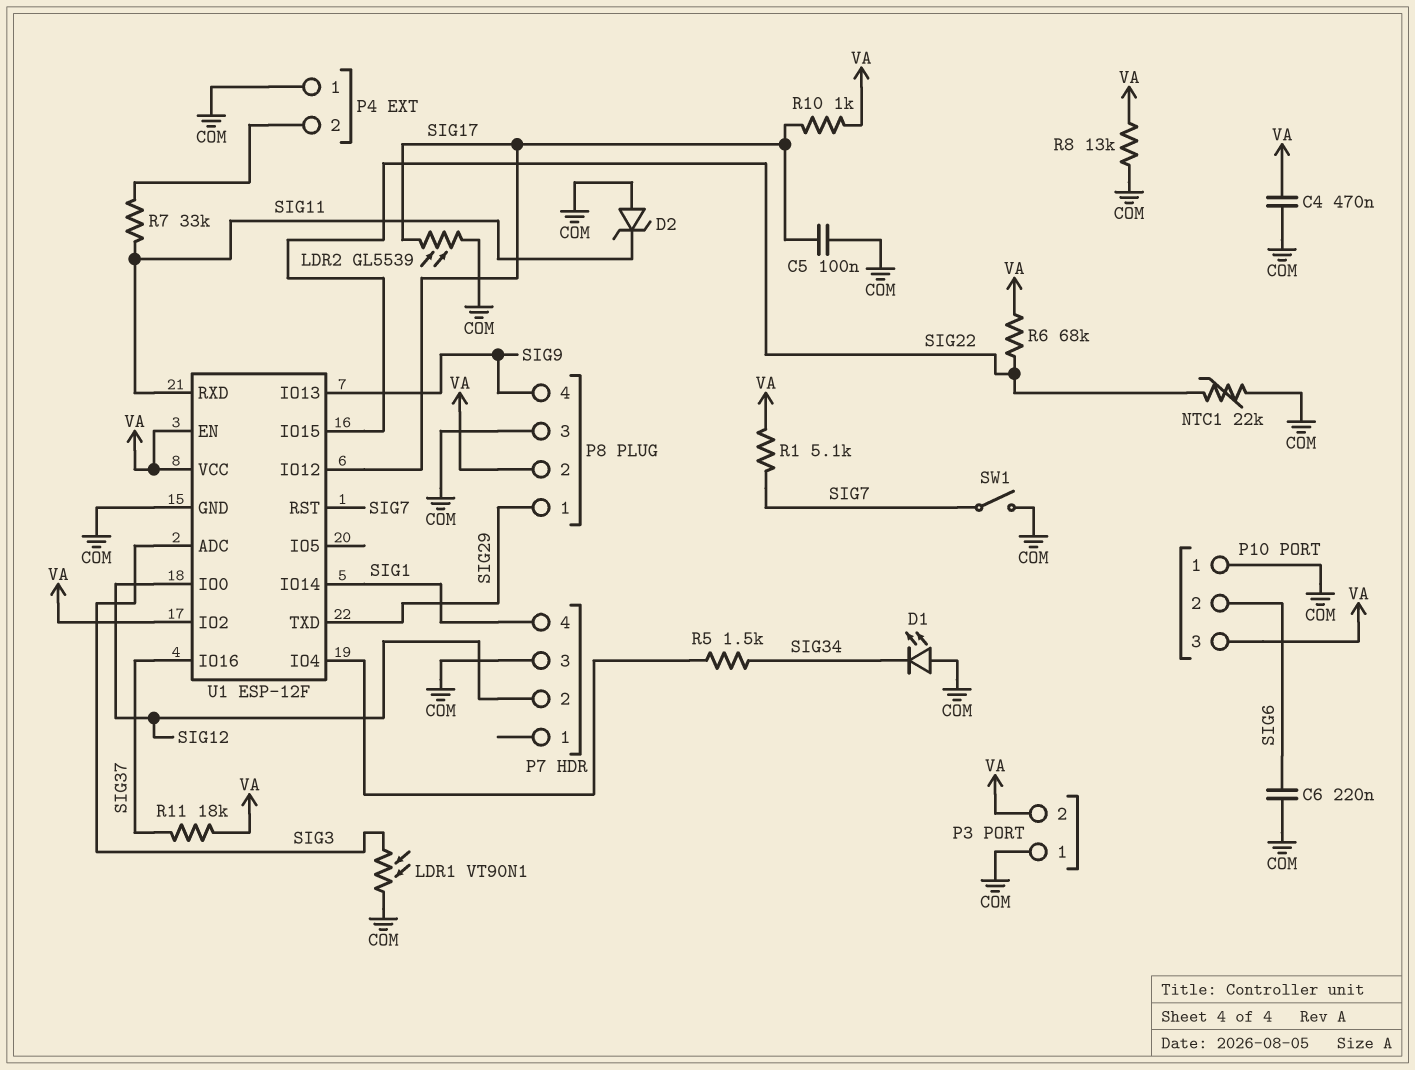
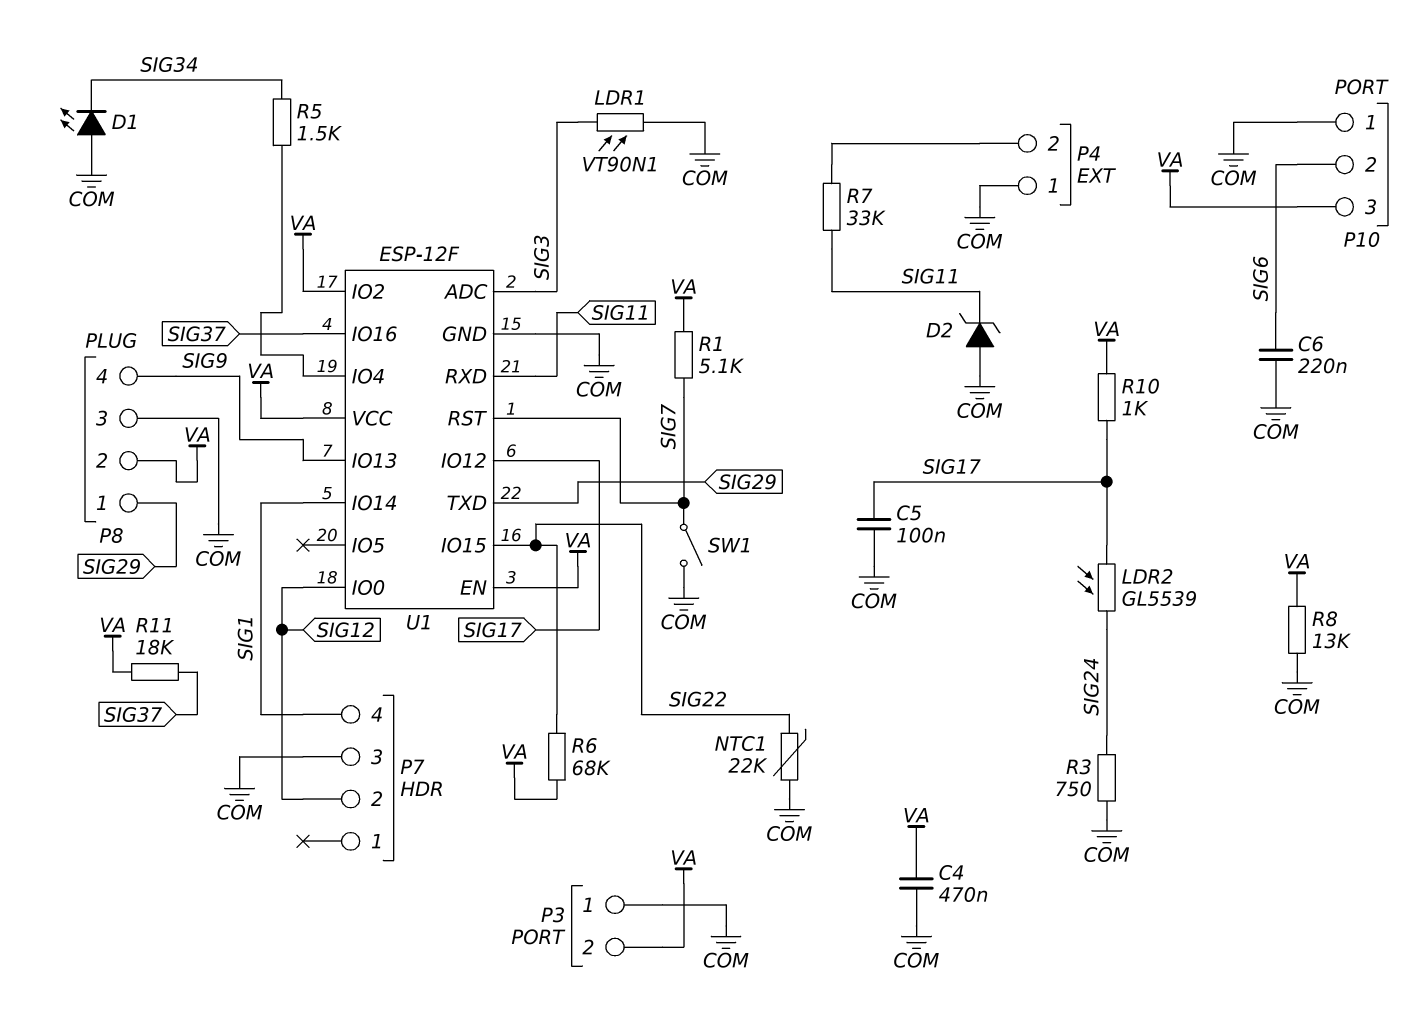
LDR2: GL5539 (COM, SIG17) -> GL5539 (SIG17, SIG24)
R3: none -> 750 (COM, SIG24)

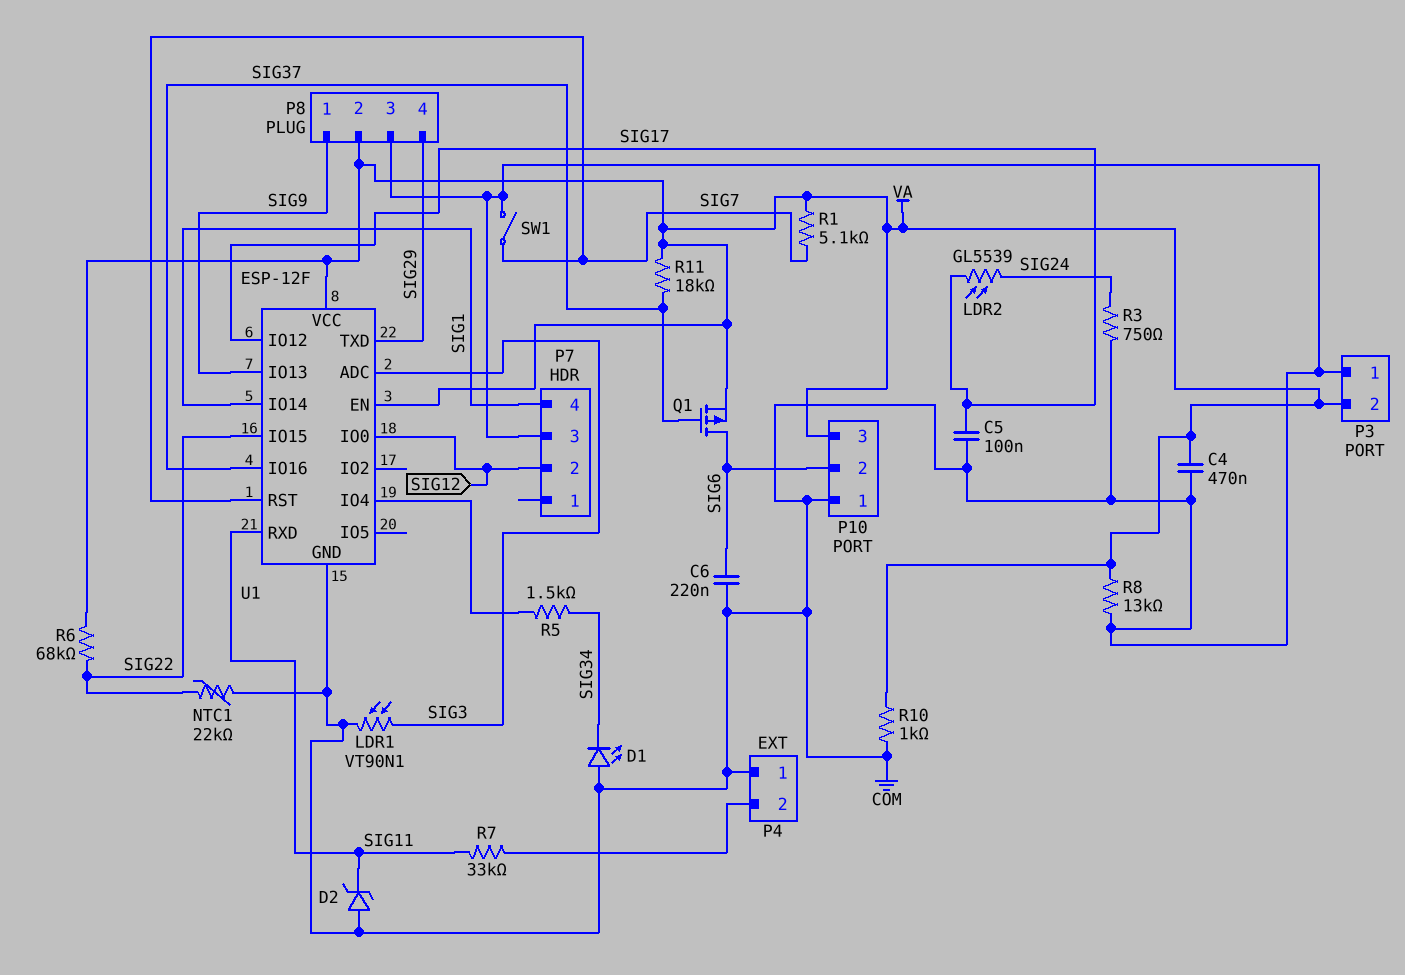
P8 pin 1: SIG29 -> SIG9
P8 pin 4: SIG9 -> SIG29
Q1: none -> PMOS (G SIG37, D SIG6, S VA)
R10: 1k (SIG17, VA) -> 1k (COM, VA)
U1 pin IO2: VA -> none

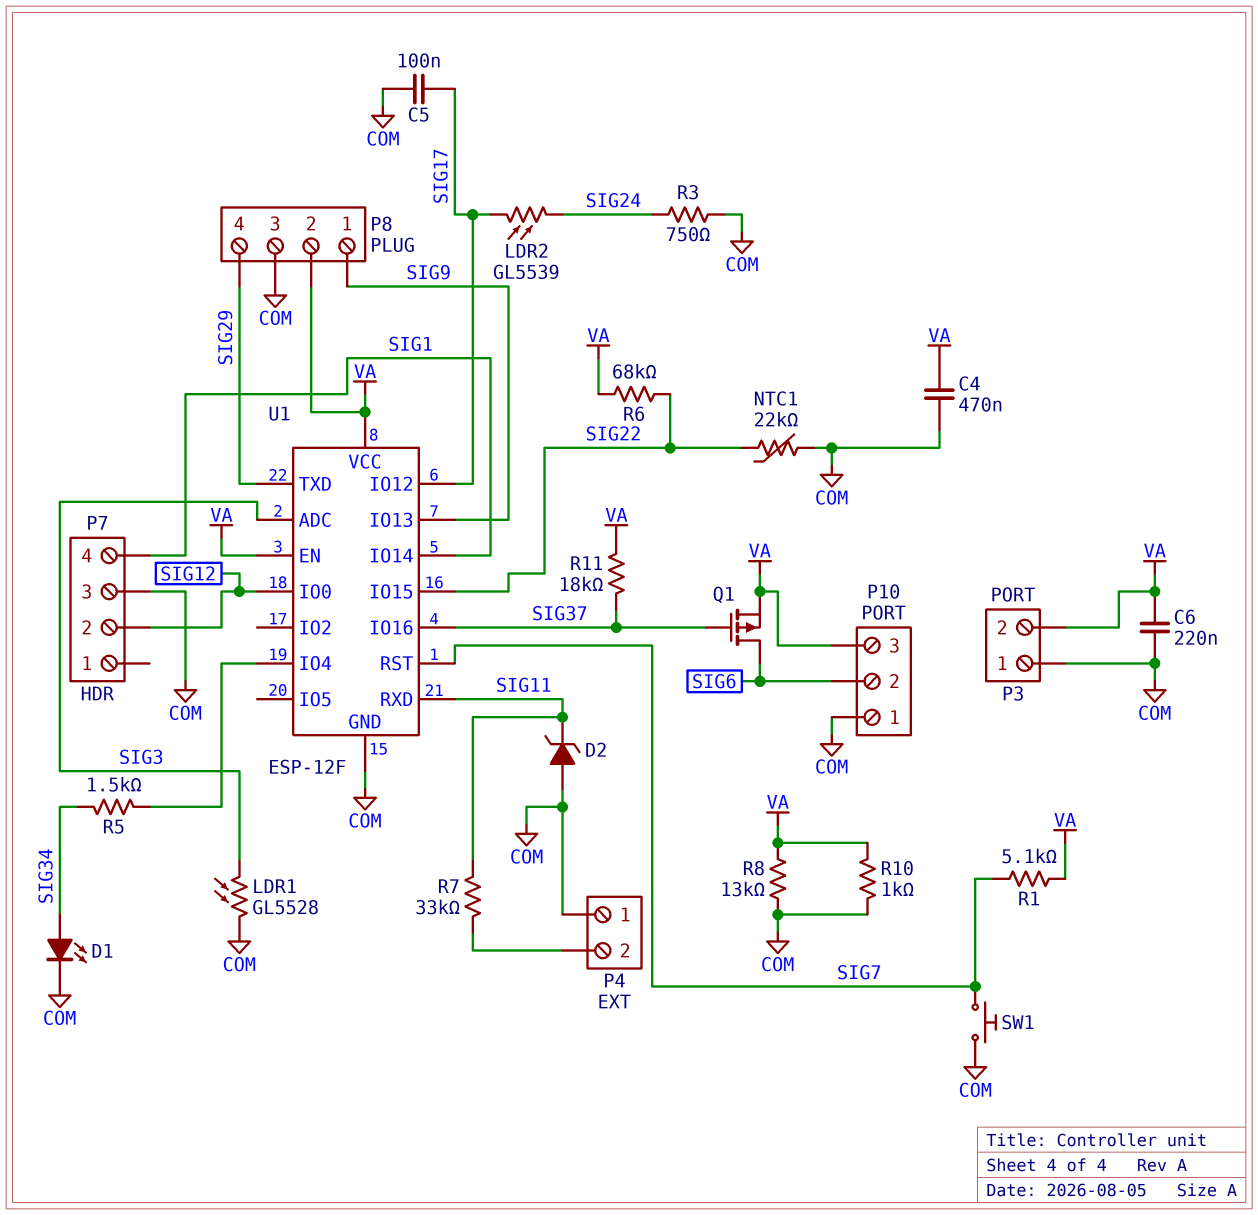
C6: 220nF (COM, SIG6) -> 220nF (COM, VA)
D1: LED (A COM, K SIG34) -> LED (A SIG34, K COM)
LDR1: VT90N1 (COM, SIG3) -> GL5528 (COM, SIG3)
SW1: switch (COM, SIG7) -> button (COM, SIG7)

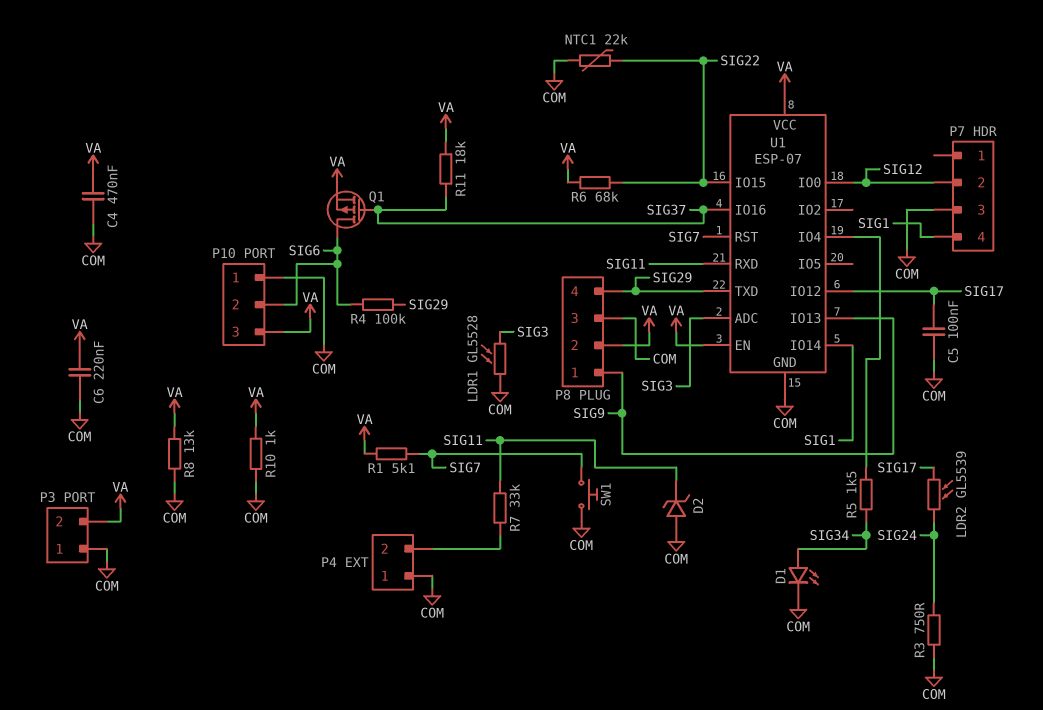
R4: none -> 100k (SIG6, SIG29)
U1: ESP-12F -> ESP-07

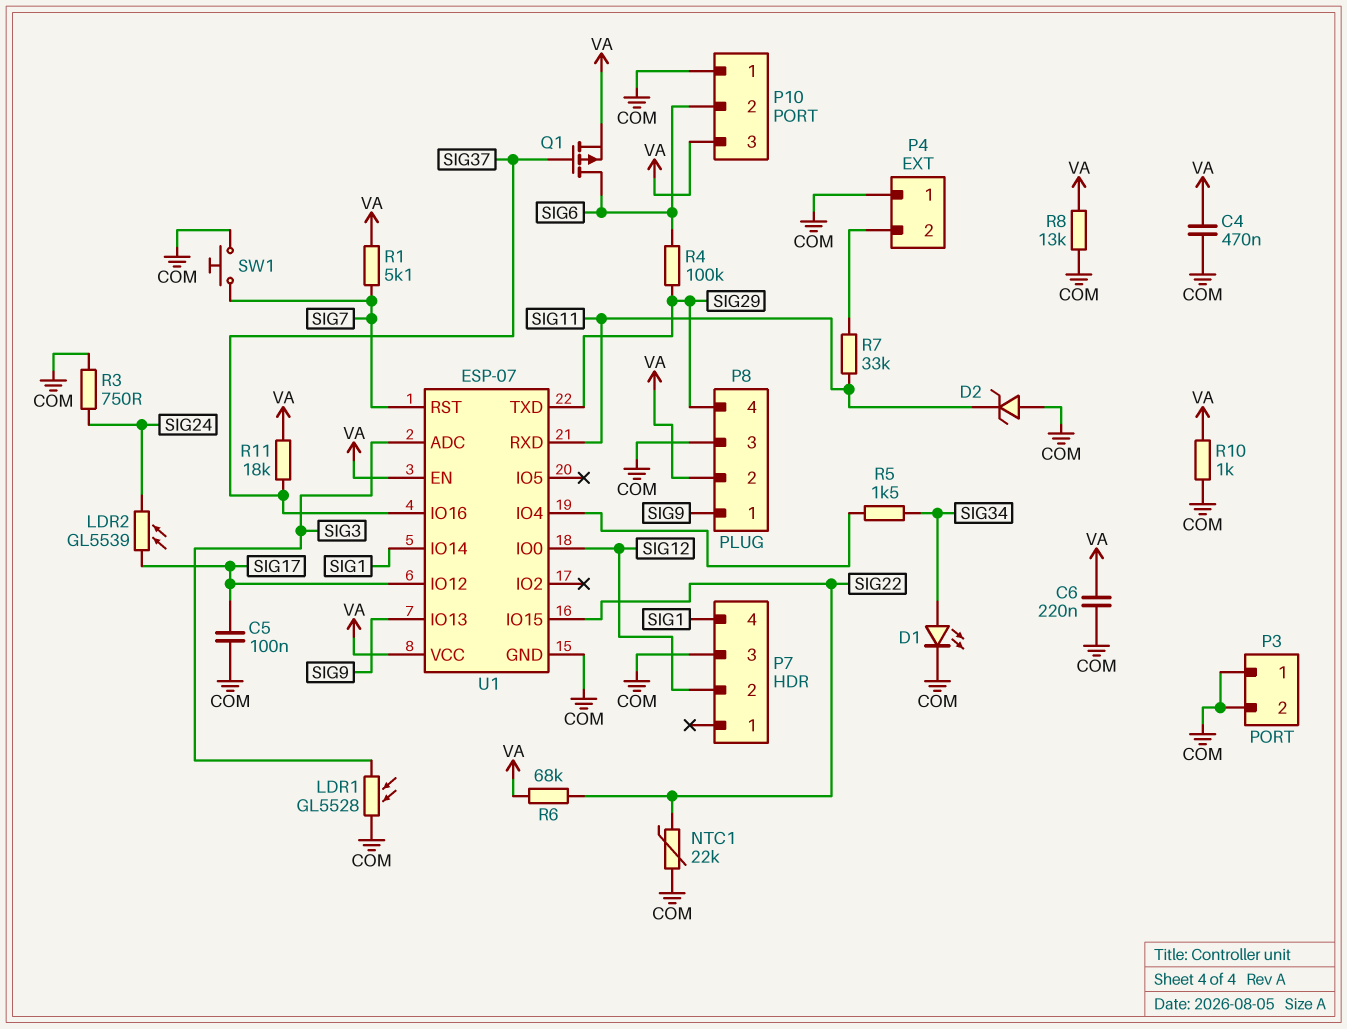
P3 pin 2: VA -> COM

